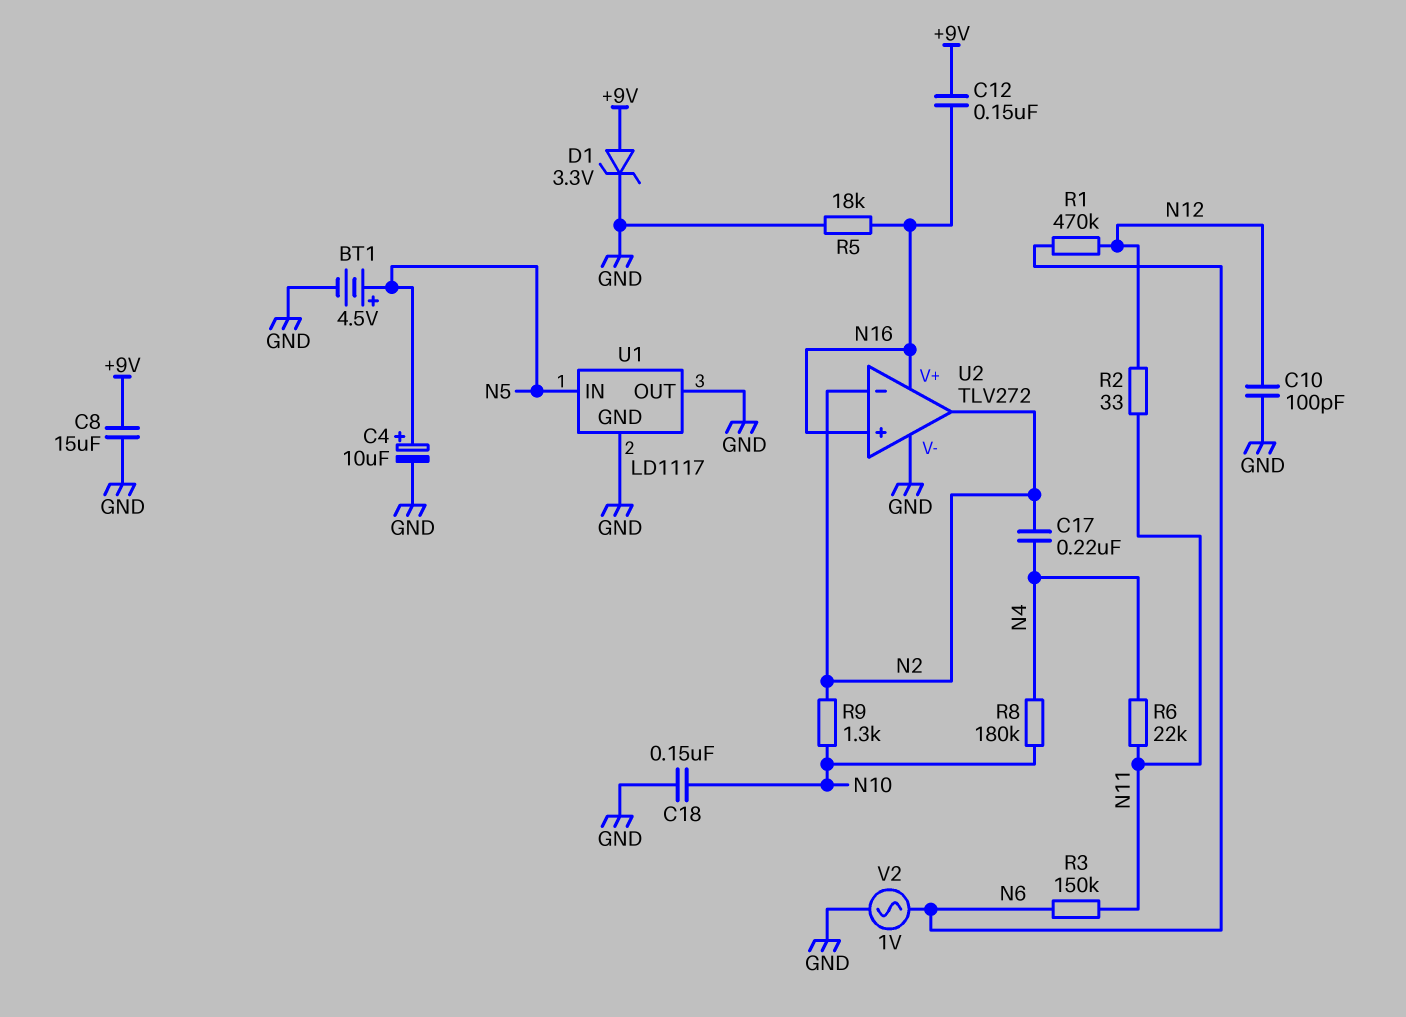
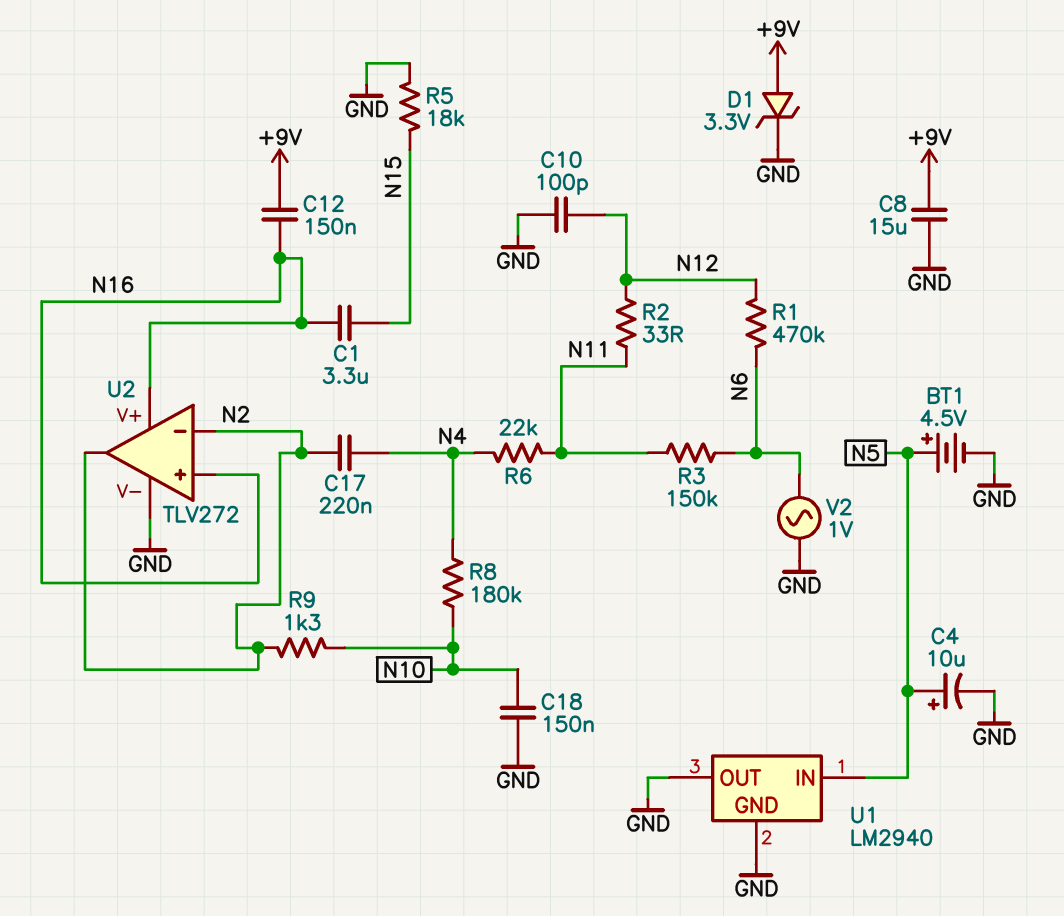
C1: none -> 3.3uF (N15, N16)
R5: 18k (GND, N16) -> 18k (GND, N15)
U1: LD1117 -> LM2940

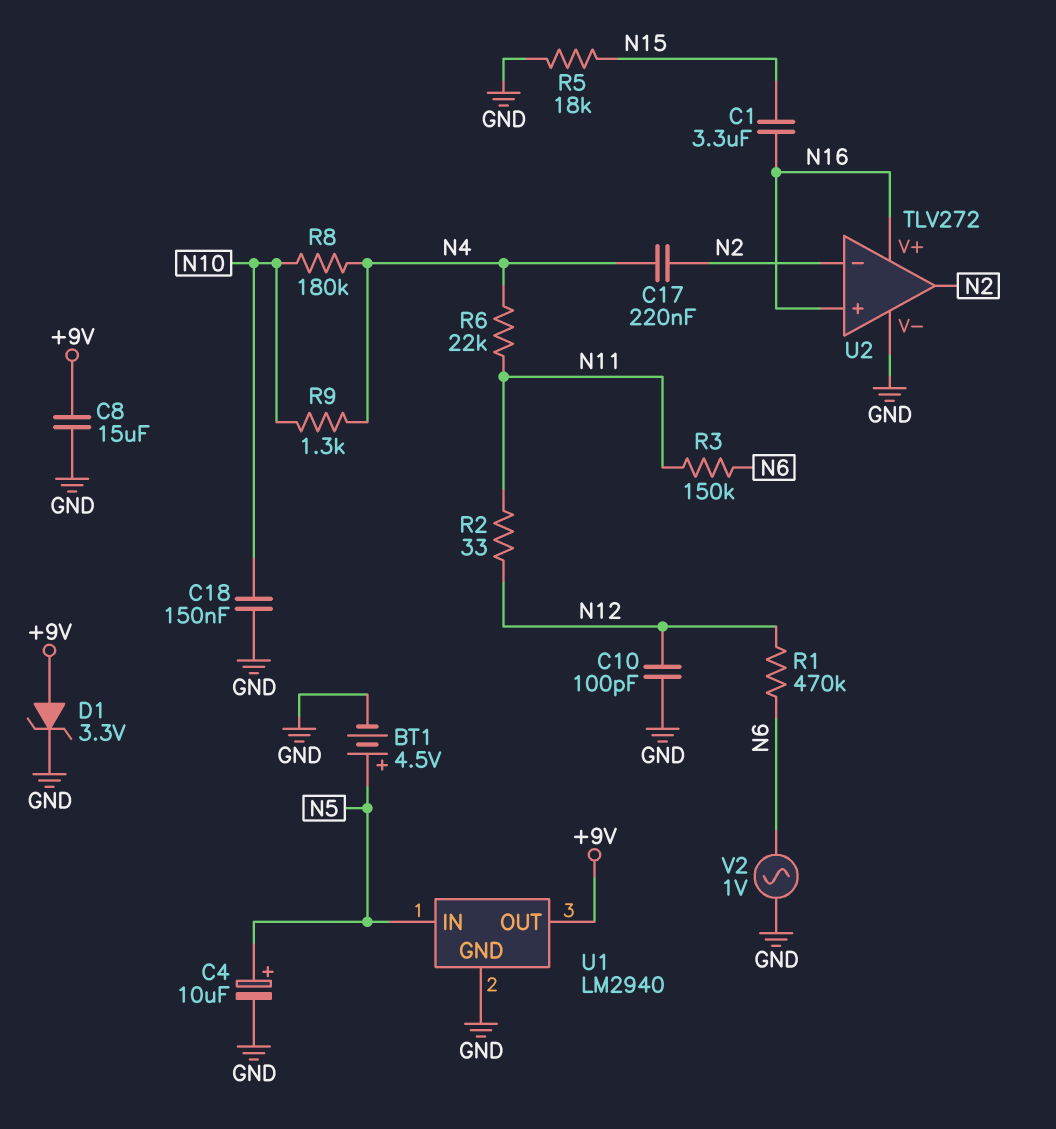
C12: 150nF (+9V, N16) -> none
R9: 1.3k (N2, N10) -> 1.3k (N4, N10)
U1 pin OUT: GND -> +9V

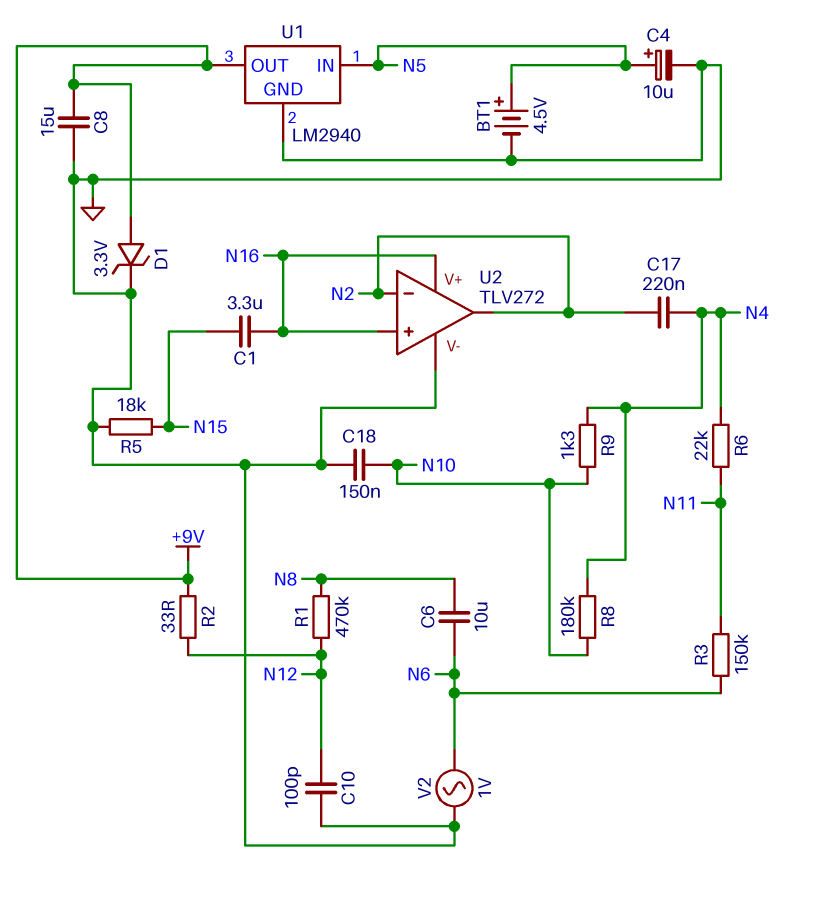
C6: none -> 10uF (N6, N8)
R1: 470k (N6, N12) -> 470k (N8, N12)
R2: 33 (N11, N12) -> 33 (+9V, N12)

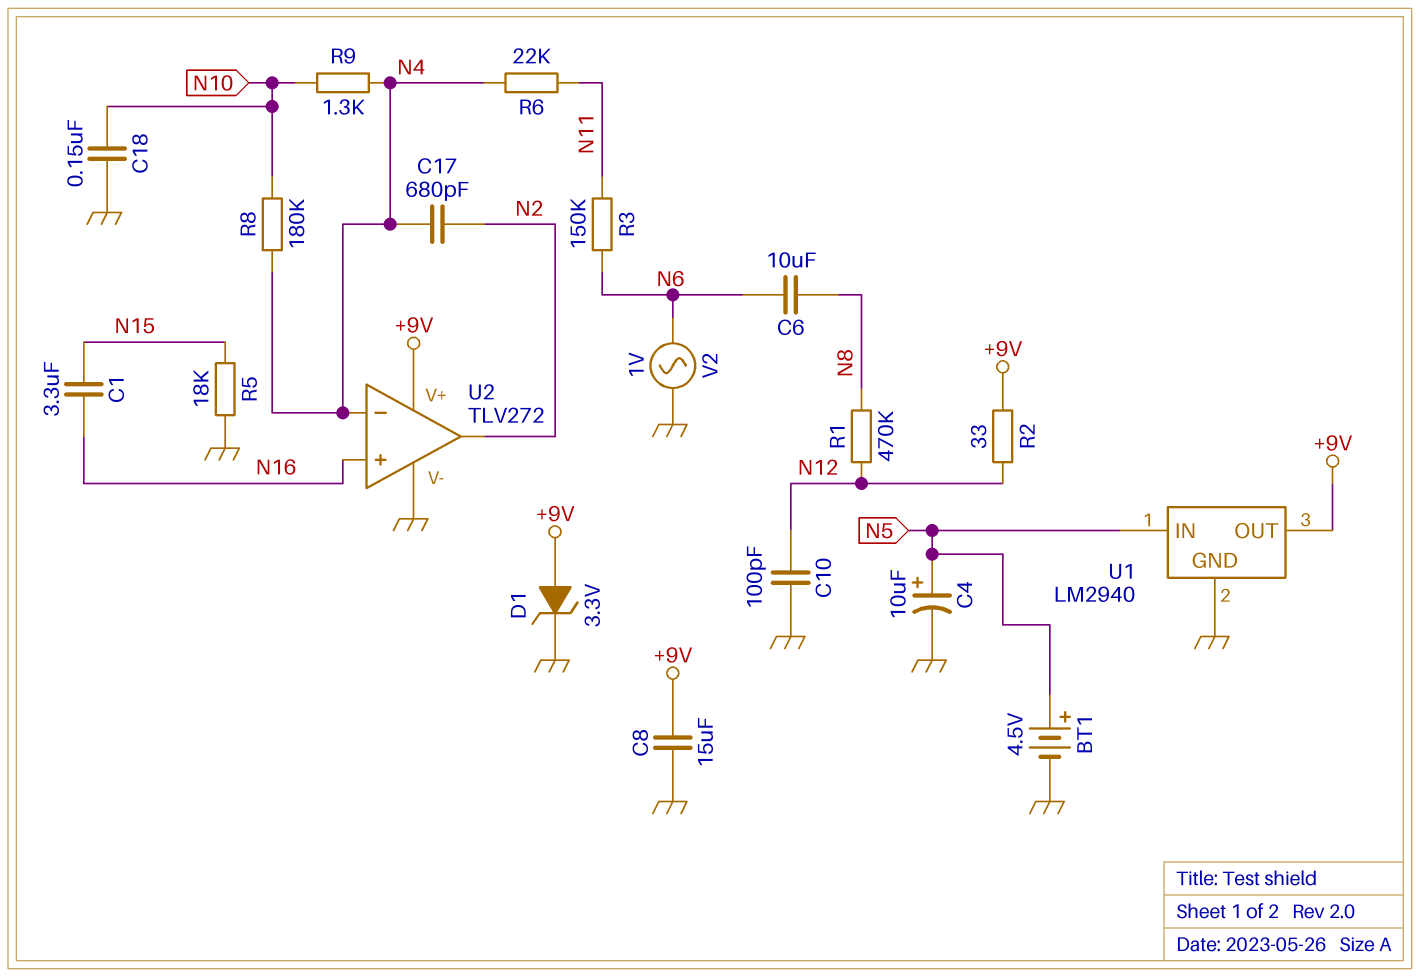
C17: 220nF (N2, N4) -> 680pF (N2, N4)
U2 pin V+: N16 -> +9V
U2 pin in-: N2 -> N4

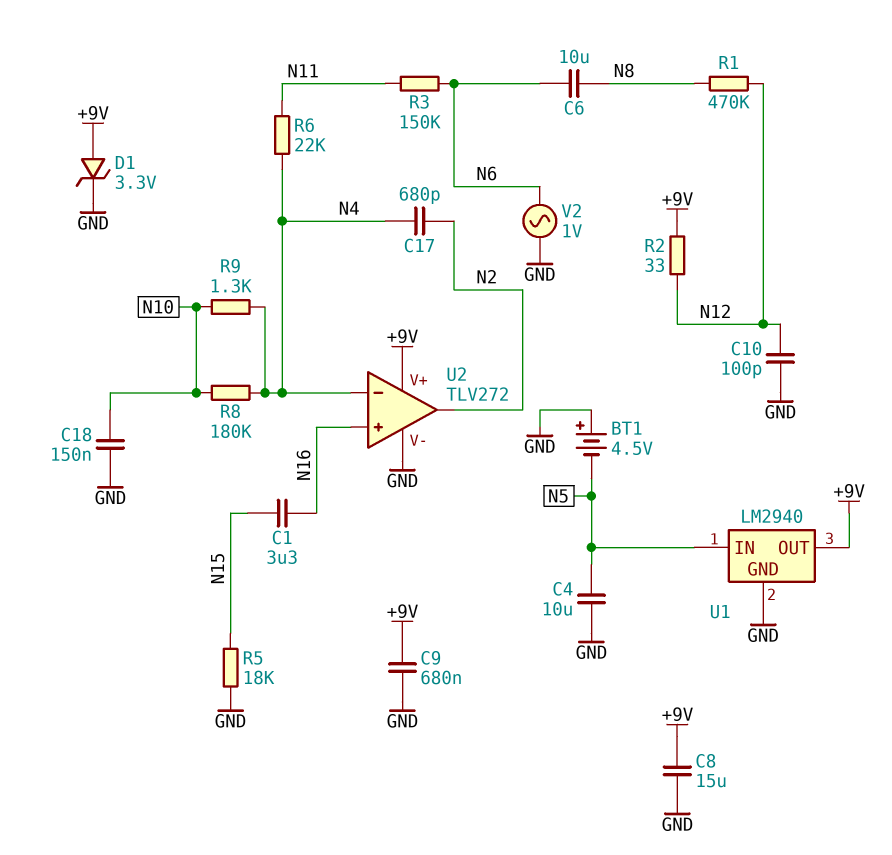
BT1: 4.5V (plus N5, minus GND) -> 4.5V (plus GND, minus N5)
C4: 10uF (plus N5, minus GND) -> 10uF (GND, N5)
C9: none -> 680nF (+9V, GND)

